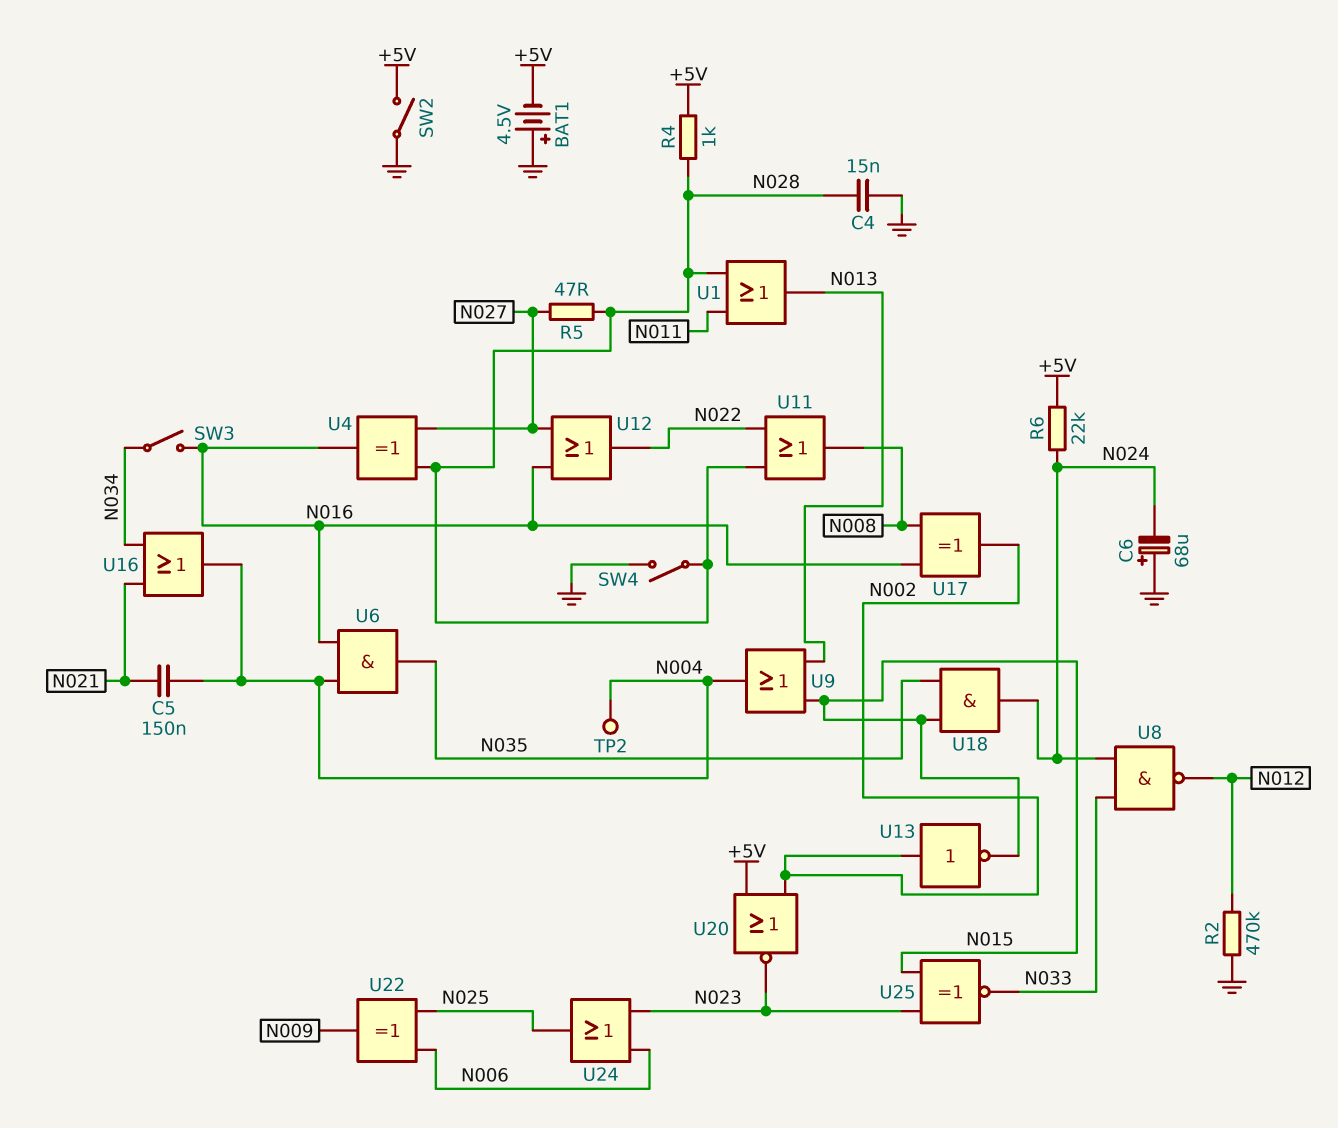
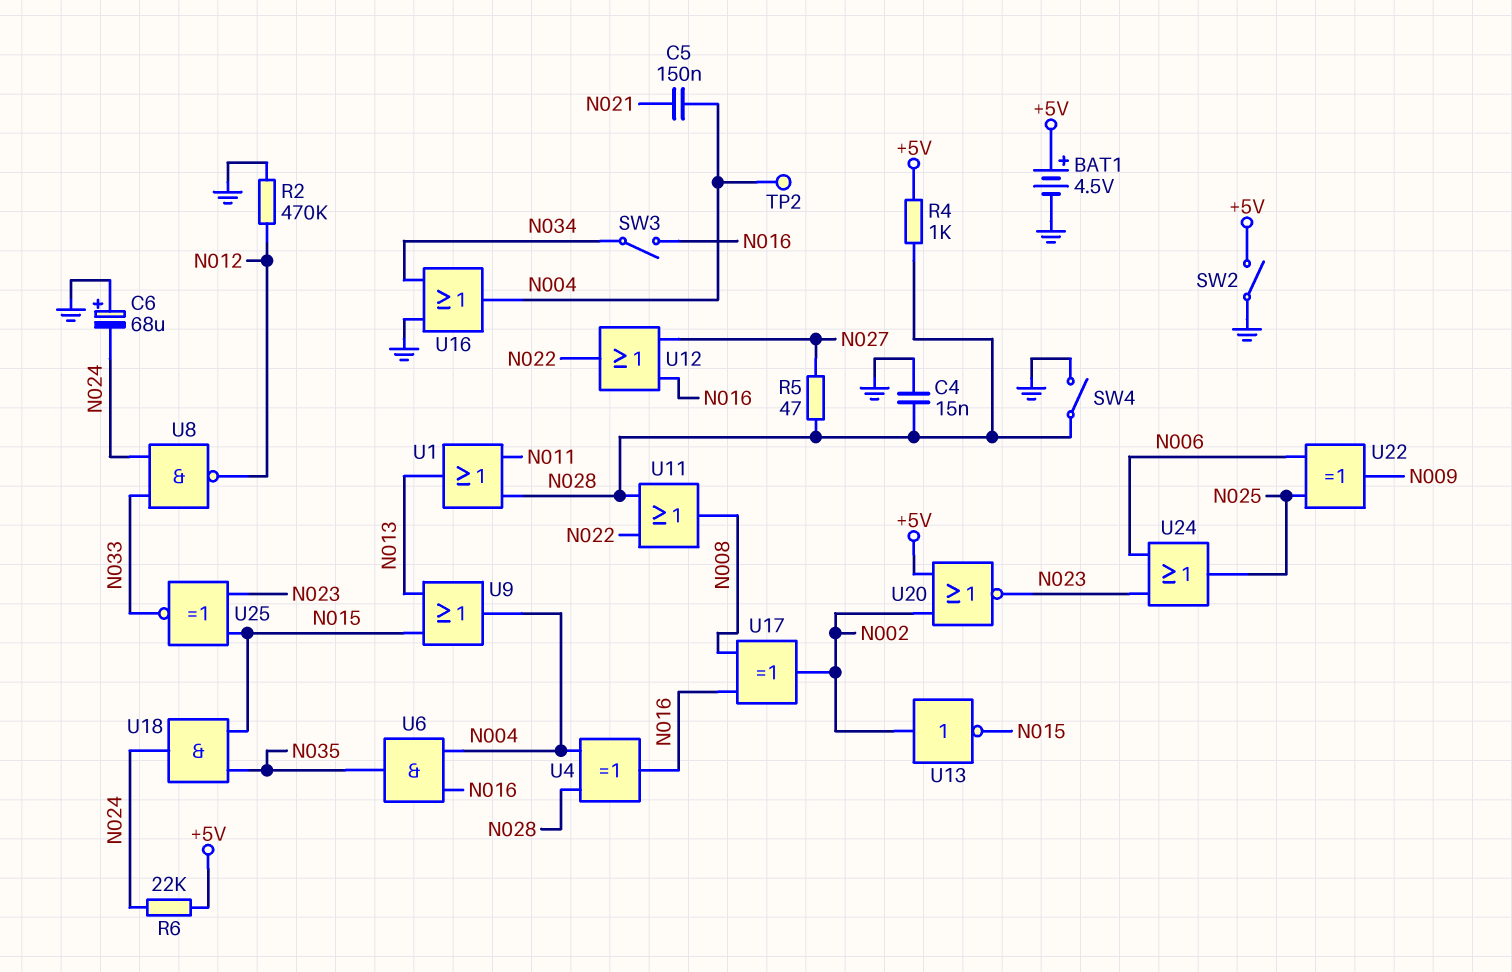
BAT1: 4.5V (plus GND, minus +5V) -> 4.5V (plus +5V, minus GND)
U4: XOR (in N027, in N028, out N016) -> XOR (in N004, in N028, out N016)
U16: OR (in N021, in N034, out N004) -> OR (in GND, in N034, out N004)

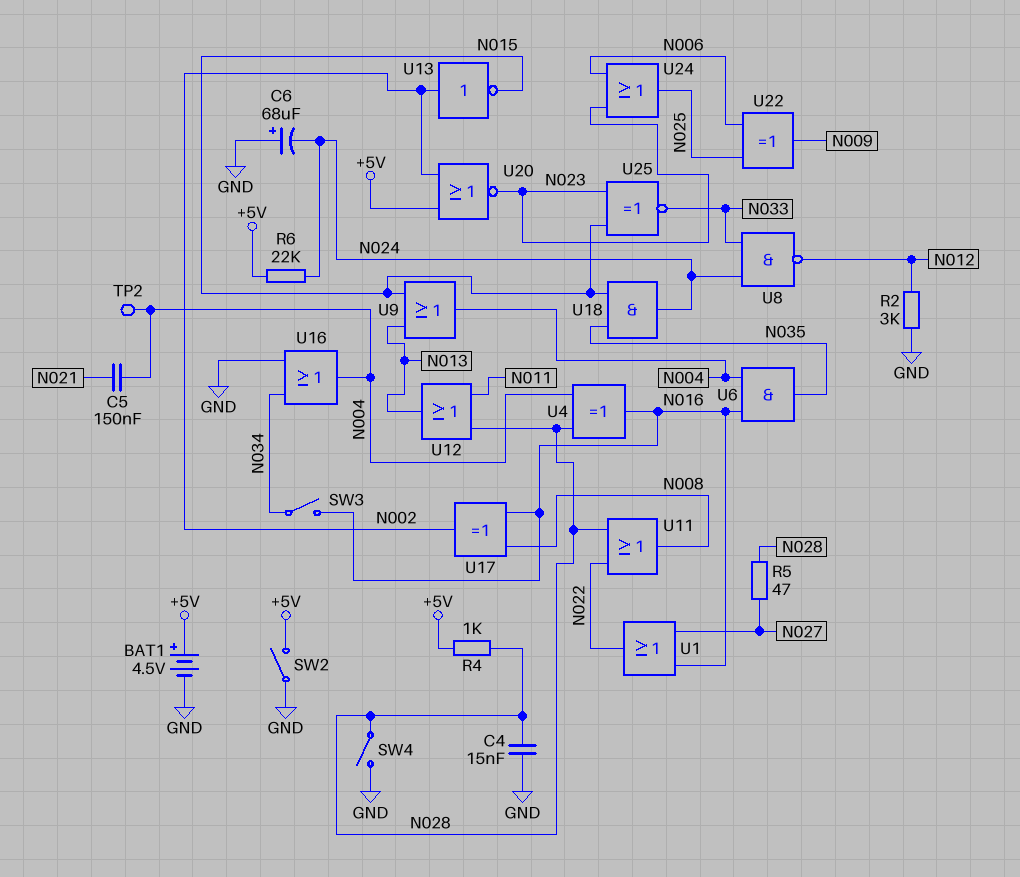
R2: 470k (GND, N012) -> 3k (GND, N012)
U1: OR (in N011, in N028, out N013) -> OR (in N016, in N027, out N022)
U12: OR (in N016, in N027, out N022) -> OR (in N011, in N028, out N013)

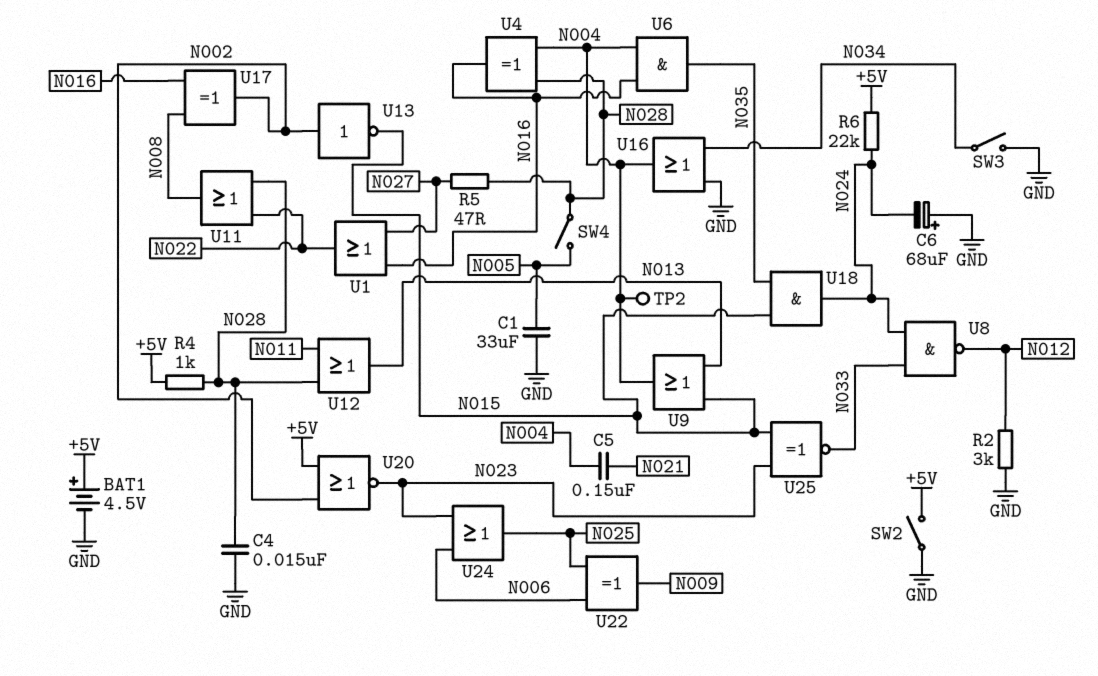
C1: none -> 33uF (GND, N005)
SW3: switch (N016, N034) -> switch (GND, N034)
SW4: switch (GND, N028) -> switch (N005, N028)

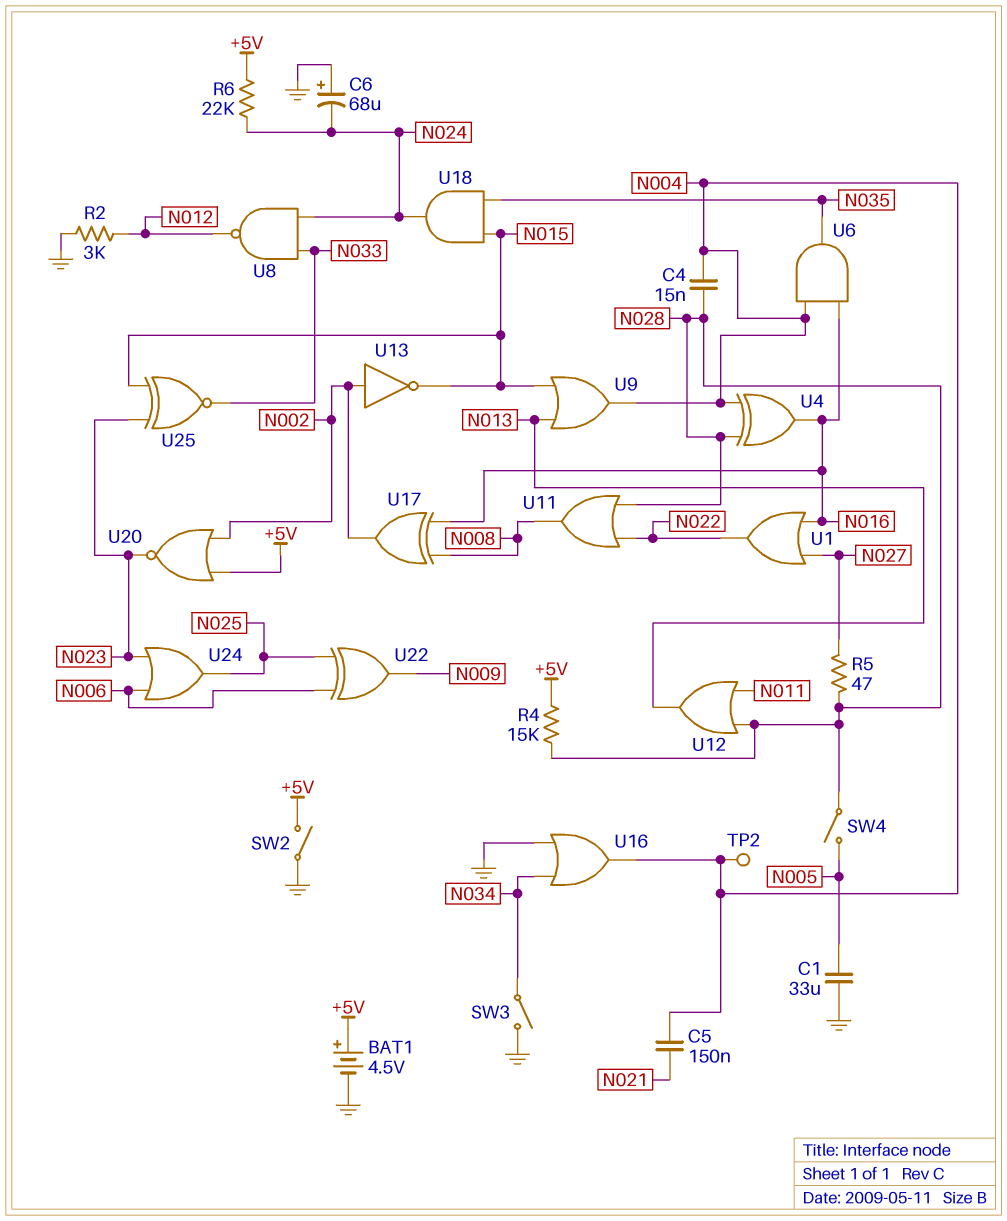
C4: 15nF (GND, N028) -> 15nF (N004, N028)
R4: 1k (+5V, N028) -> 15k (+5V, N028)

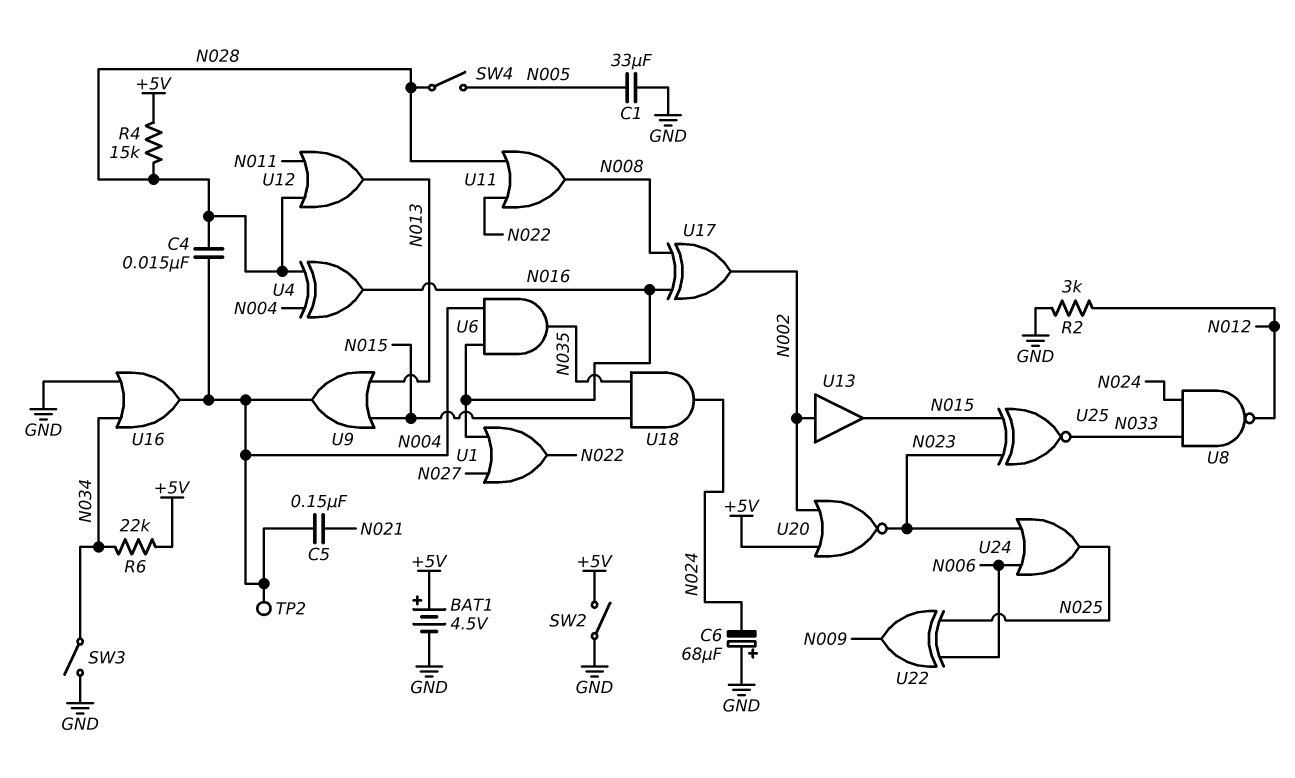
R5: 47 (N027, N028) -> none
R6: 22k (+5V, N024) -> 22k (+5V, N034)
U13: NOT (in N002, out N015) -> buffer (in N002, out N015)

